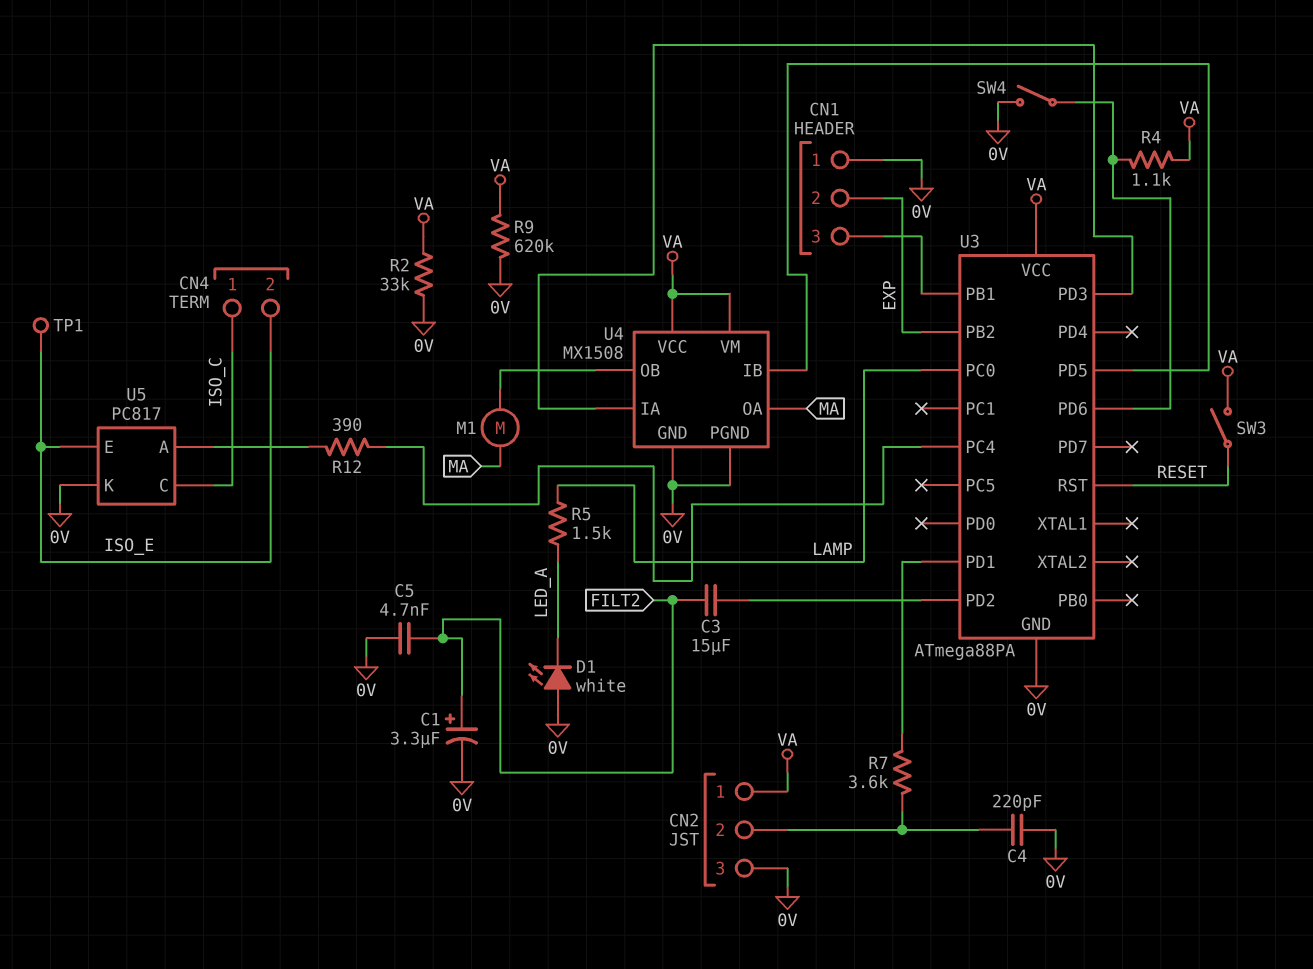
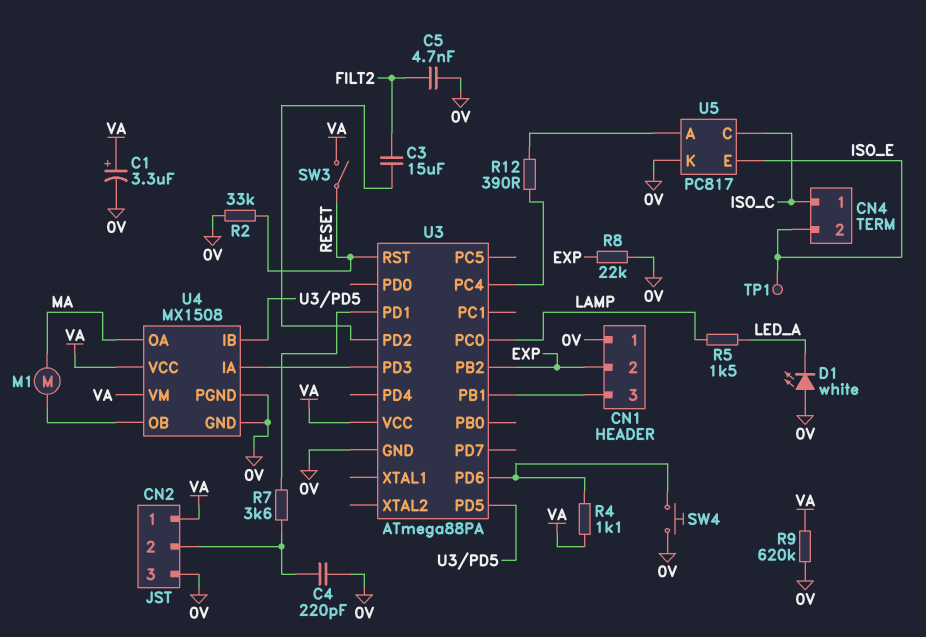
C1: 3.3uF (plus FILT2, minus 0V) -> 3.3uF (plus VA, minus 0V)
R2: 33k (0V, VA) -> 33k (0V, RESET)
R8: none -> 22k (0V, EXP)
SW4: switch (0V, U3/PD6) -> button (0V, U3/PD6)

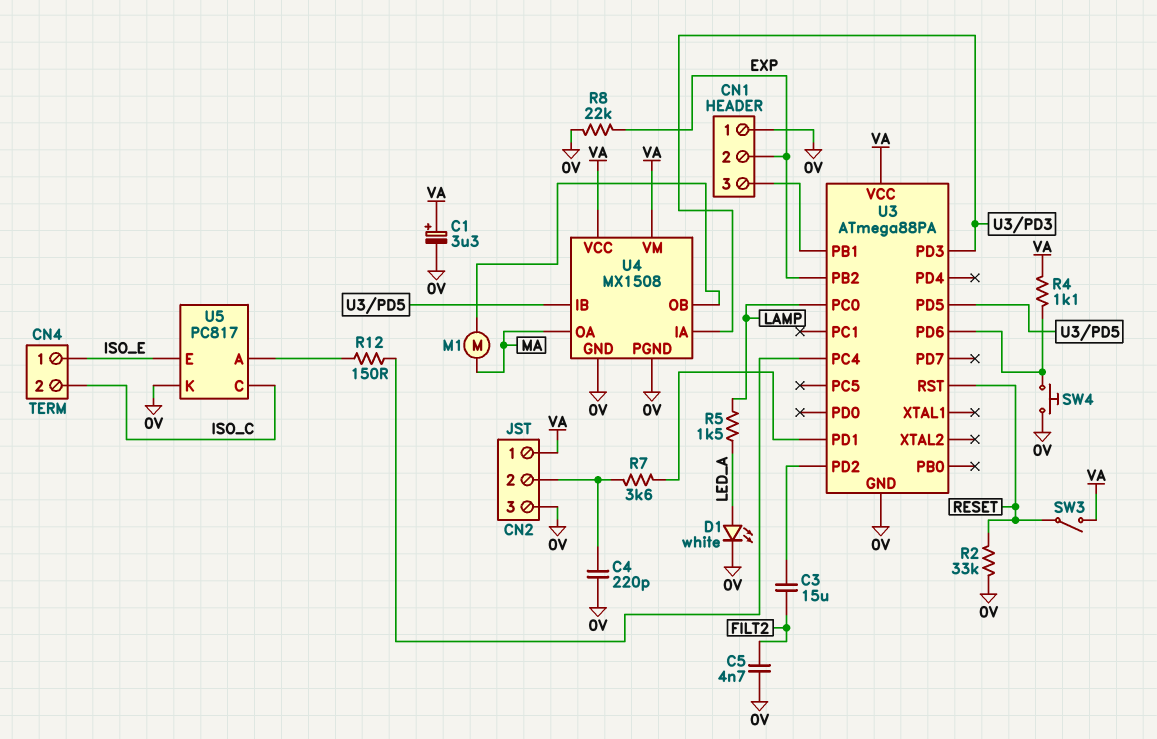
CN4 pin 1: ISO_C -> ISO_E
CN4 pin 2: ISO_E -> ISO_C
D1: LED white (A 0V, K LED_A) -> LED white (A LED_A, K 0V)
R9: 620k (0V, VA) -> none
R12: 390 (U3/PC4, U5/A) -> 150 (U3/PC4, U5/A)
TP1: test point (ISO_E) -> none

